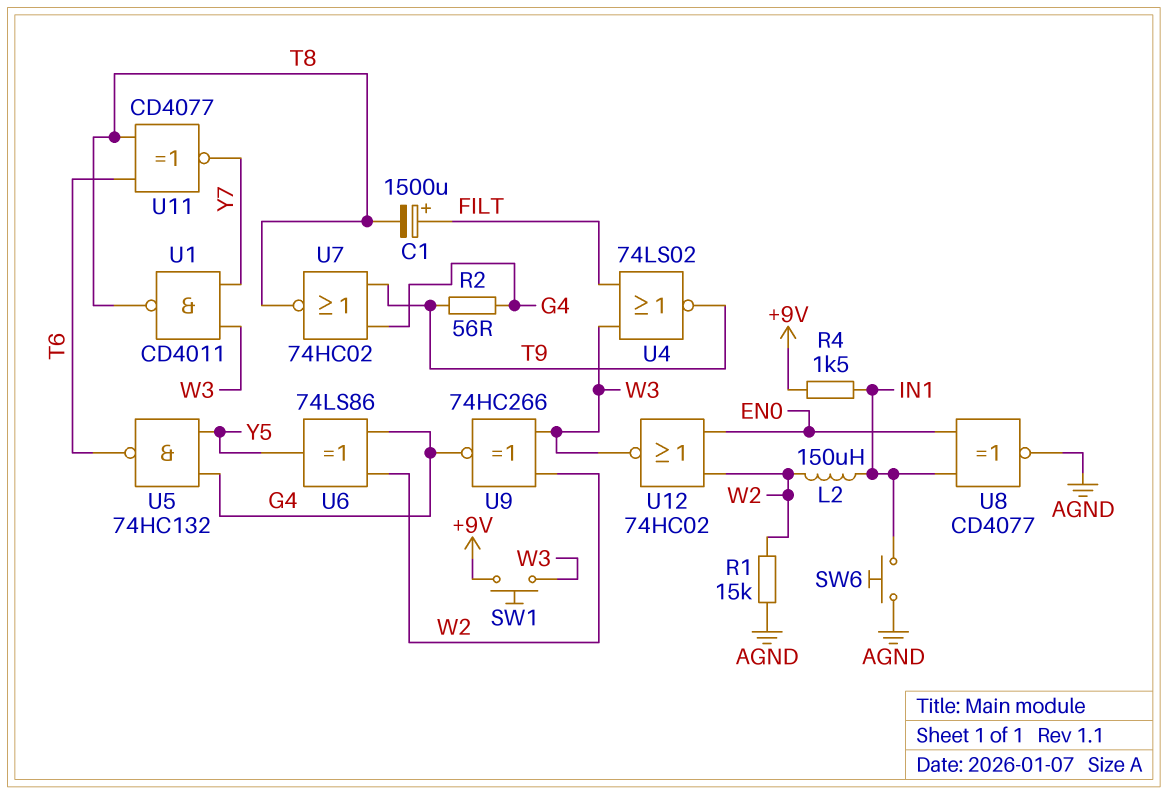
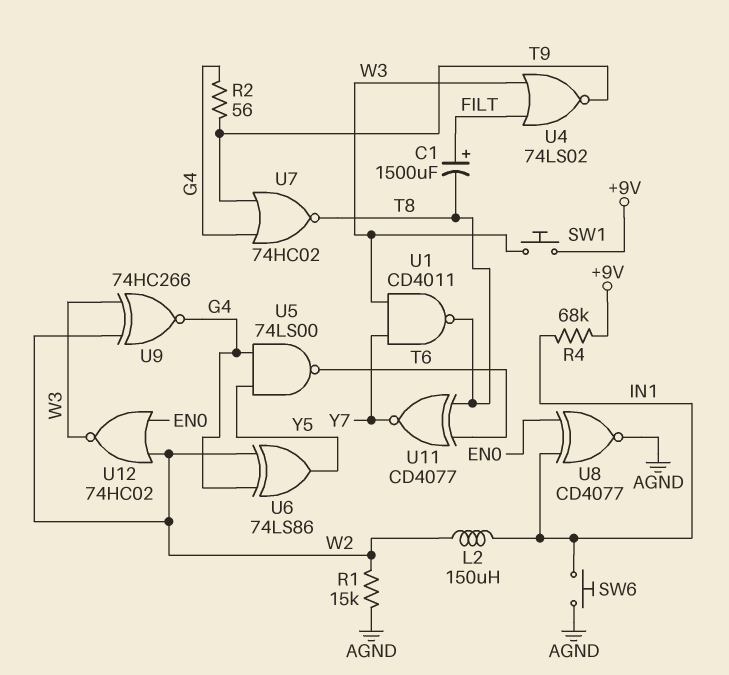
R4: 1.5k (+9V, IN1) -> 68k (+9V, IN1)
U5: NAND 74HC132 (in G4, in Y5, out T6) -> NAND 74LS00 (in G4, in Y5, out T6)

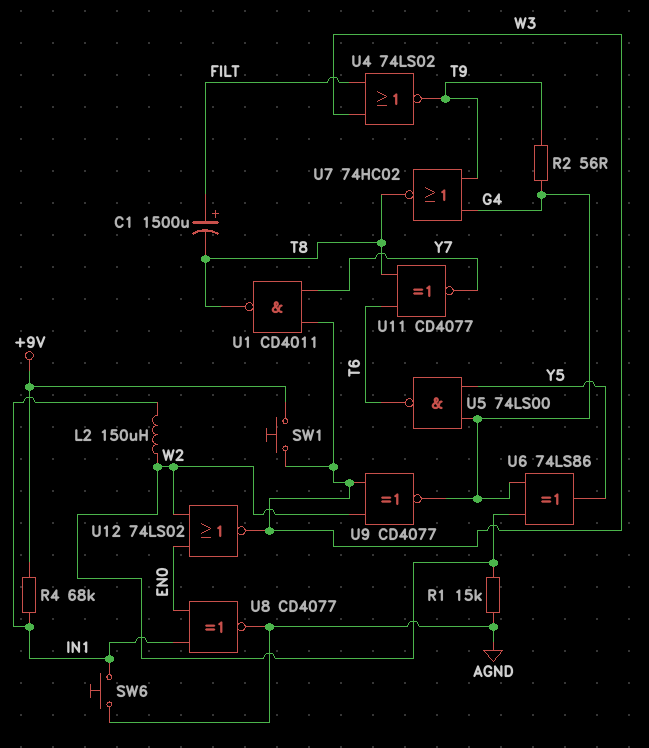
U9: XNOR 74HC266 (in W2, in W3, out G4) -> XNOR CD4077 (in W2, in W3, out G4)
U12: NOR 74HC02 (in EN0, in W2, out W3) -> NOR 74LS02 (in EN0, in W2, out W3)

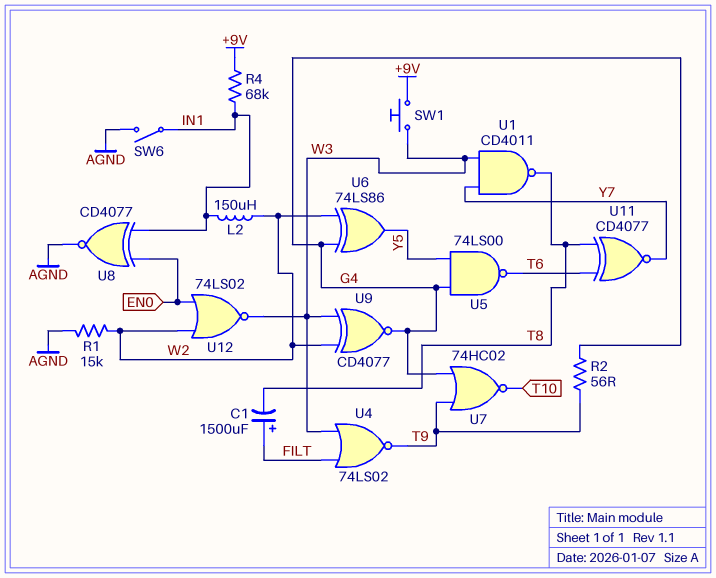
SW6: button (AGND, IN1) -> switch (AGND, IN1)
U7: NOR 74HC02 (in G4, in T9, out T8) -> NOR 74HC02 (in G4, in T9, out T10)

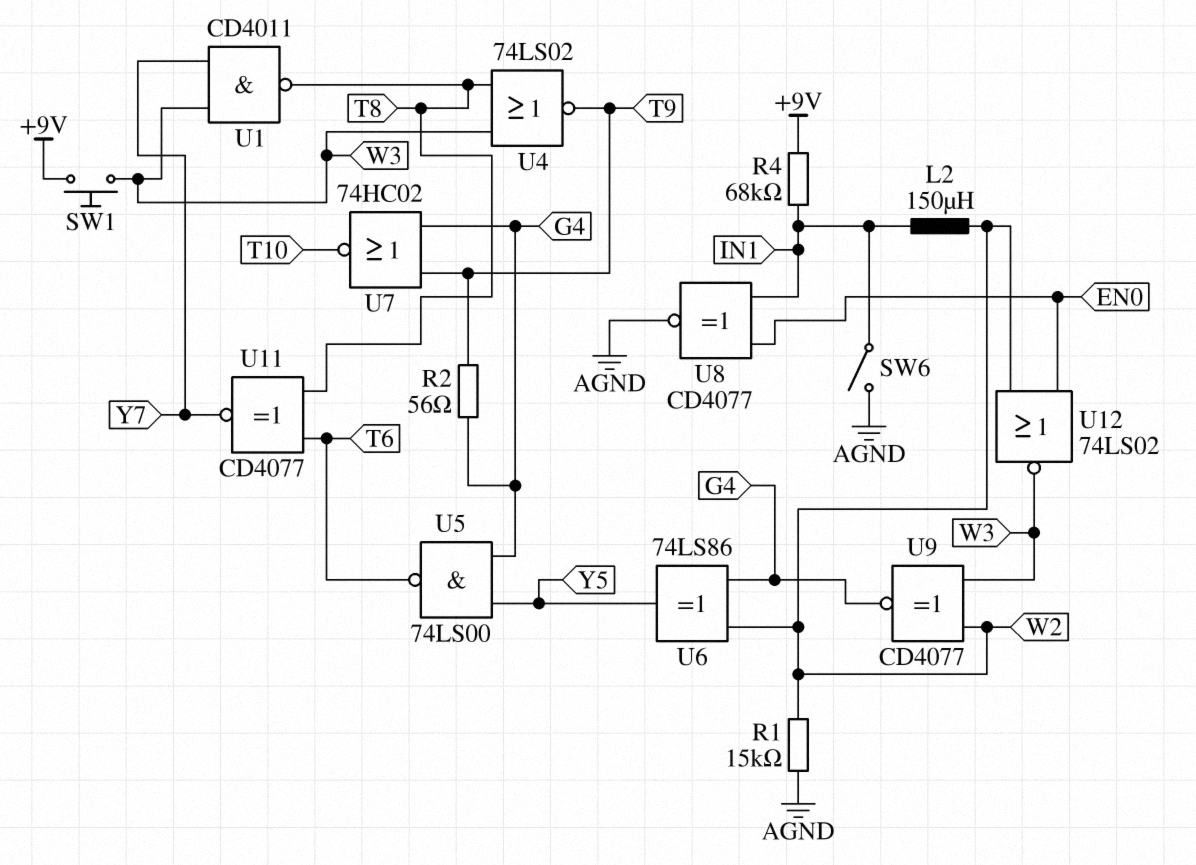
C1: 1500uF (plus FILT, minus T8) -> none
U4: NOR 74LS02 (in FILT, in W3, out T9) -> NOR 74LS02 (in T8, in W3, out T9)

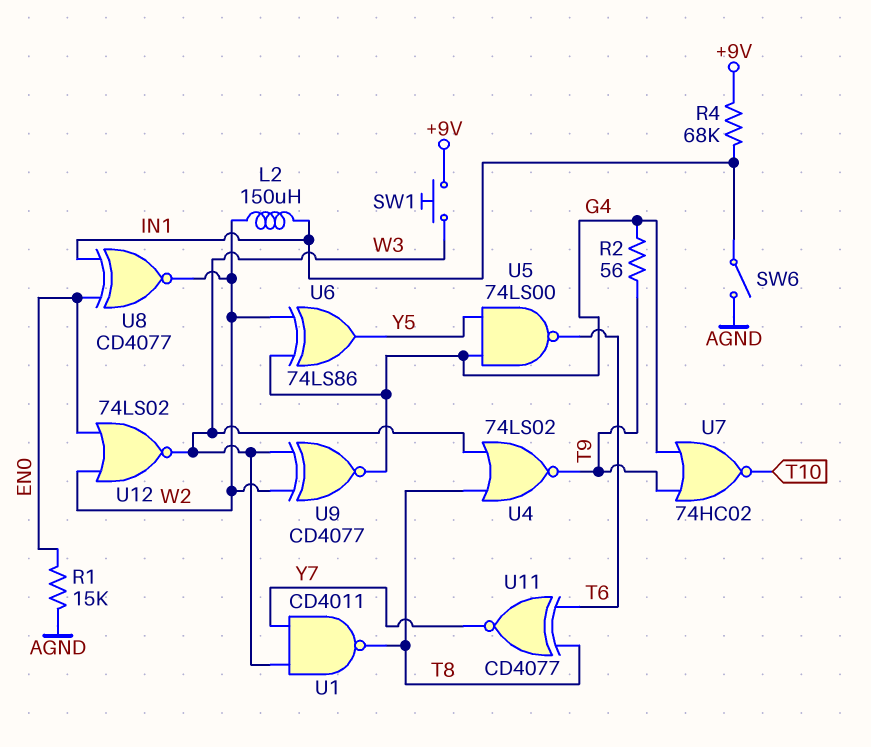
R1: 15k (AGND, W2) -> 15k (AGND, EN0)
U8: XNOR CD4077 (in EN0, in IN1, out AGND) -> XNOR CD4077 (in EN0, in IN1, out W2)

